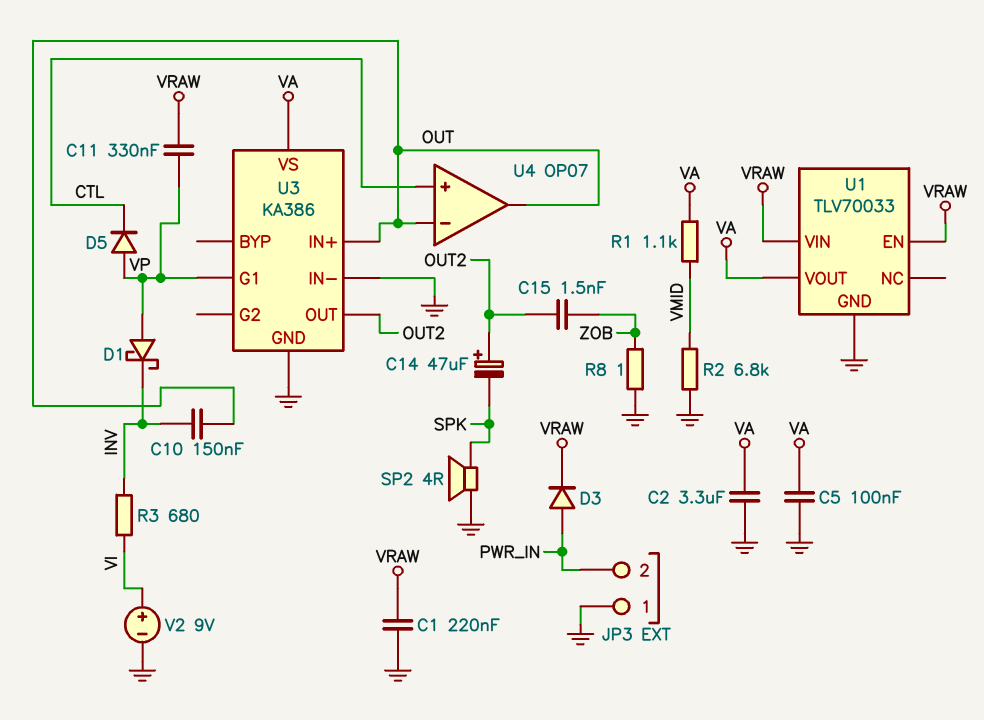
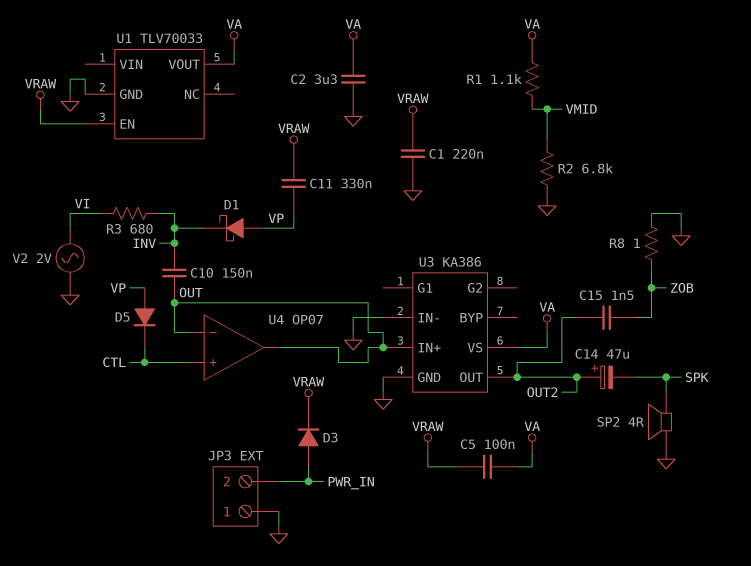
C5: 100nF (GND, VA) -> 100nF (VA, VRAW)
U1 pin VIN: VRAW -> none
U3 pin G1: VP -> none
V2: 9V (plus VI, minus GND) -> AC 2V (GND, VI)

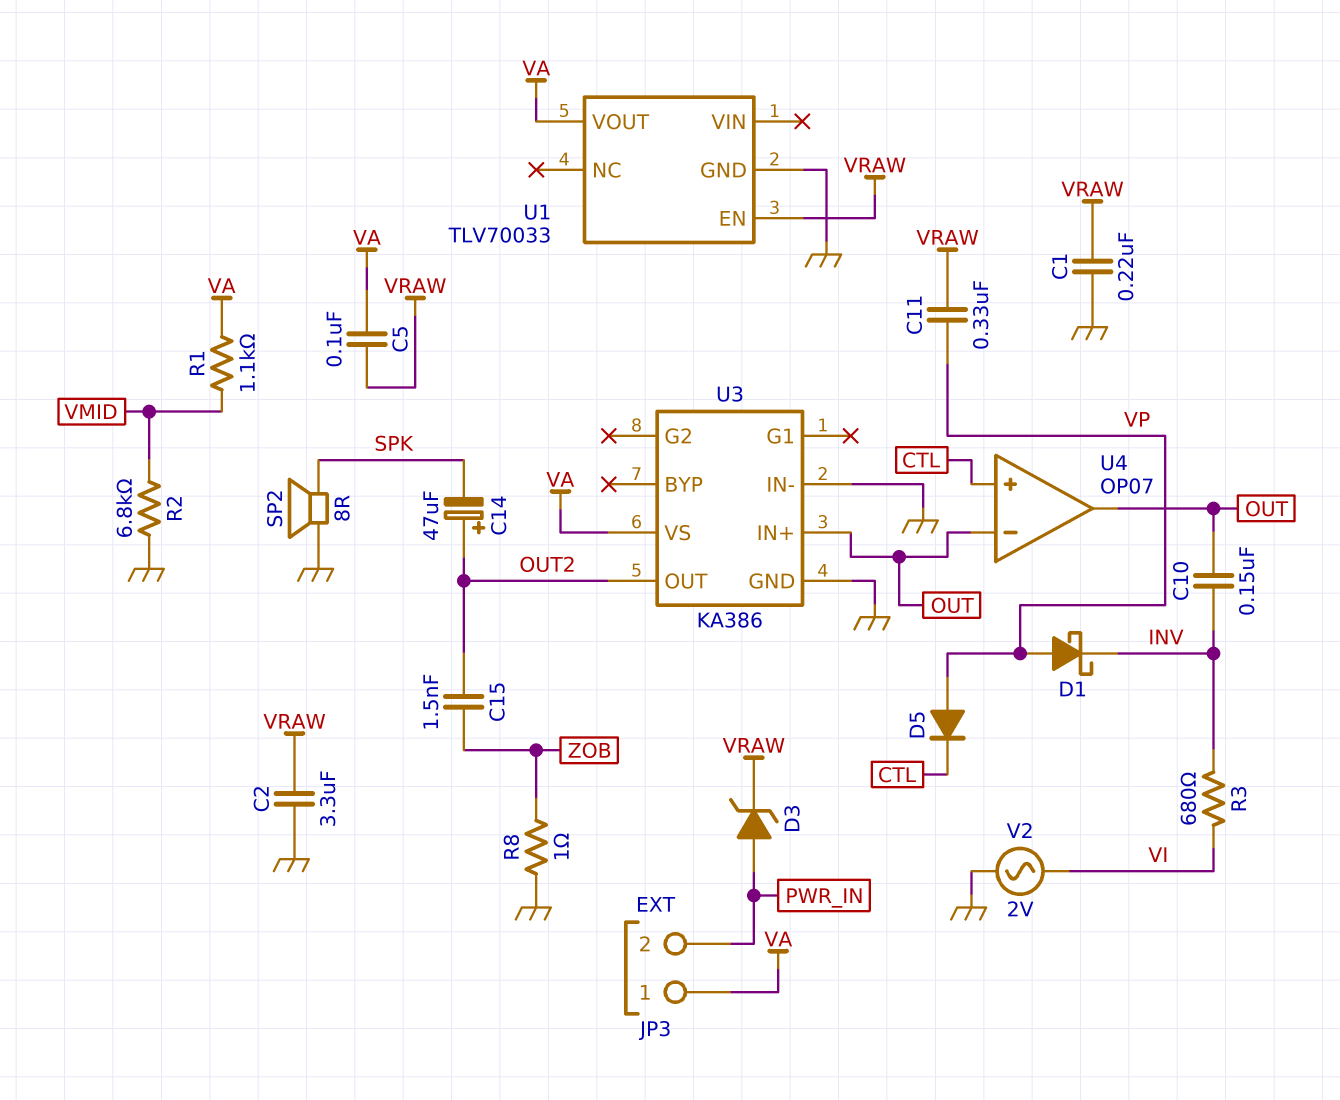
C2: 3.3uF (GND, VA) -> 3.3uF (GND, VRAW)
D3: diode (A PWR_IN, K VRAW) -> zener (A PWR_IN, K VRAW)
JP3 pin 1: GND -> VA
SP2: speaker 4R (GND, SPK) -> speaker 8R (GND, SPK)

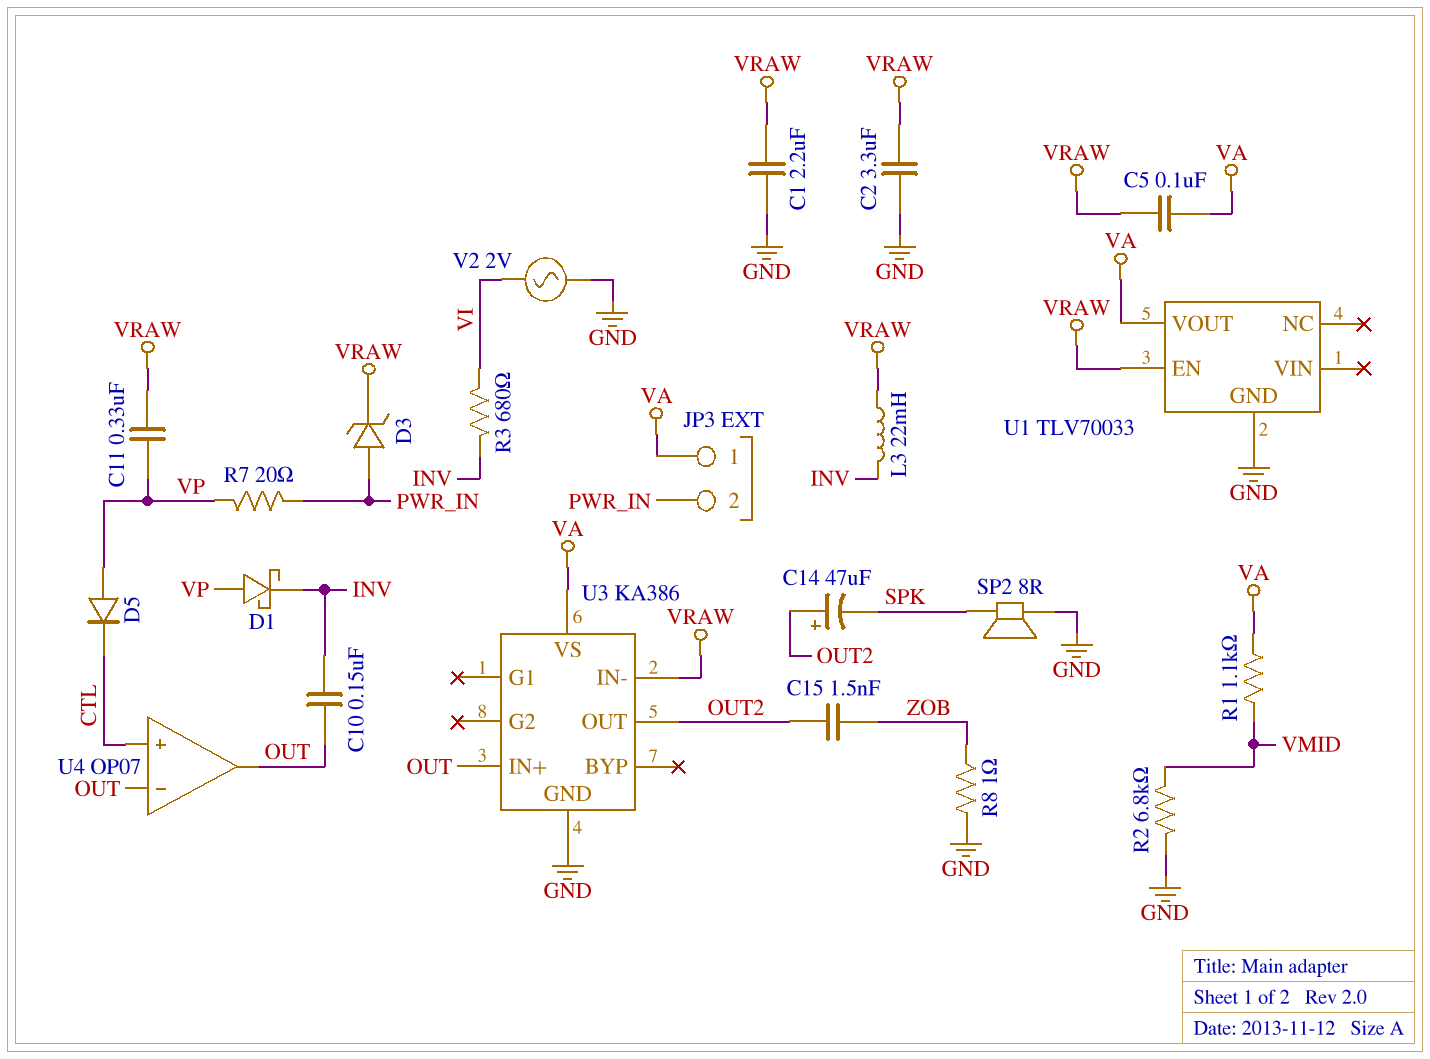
C1: 220nF (GND, VRAW) -> 2.2uF (GND, VRAW)
L3: none -> 22mH (INV, VRAW)
R7: none -> 20 (PWR_IN, VP)
U3 pin IN-: GND -> VRAW

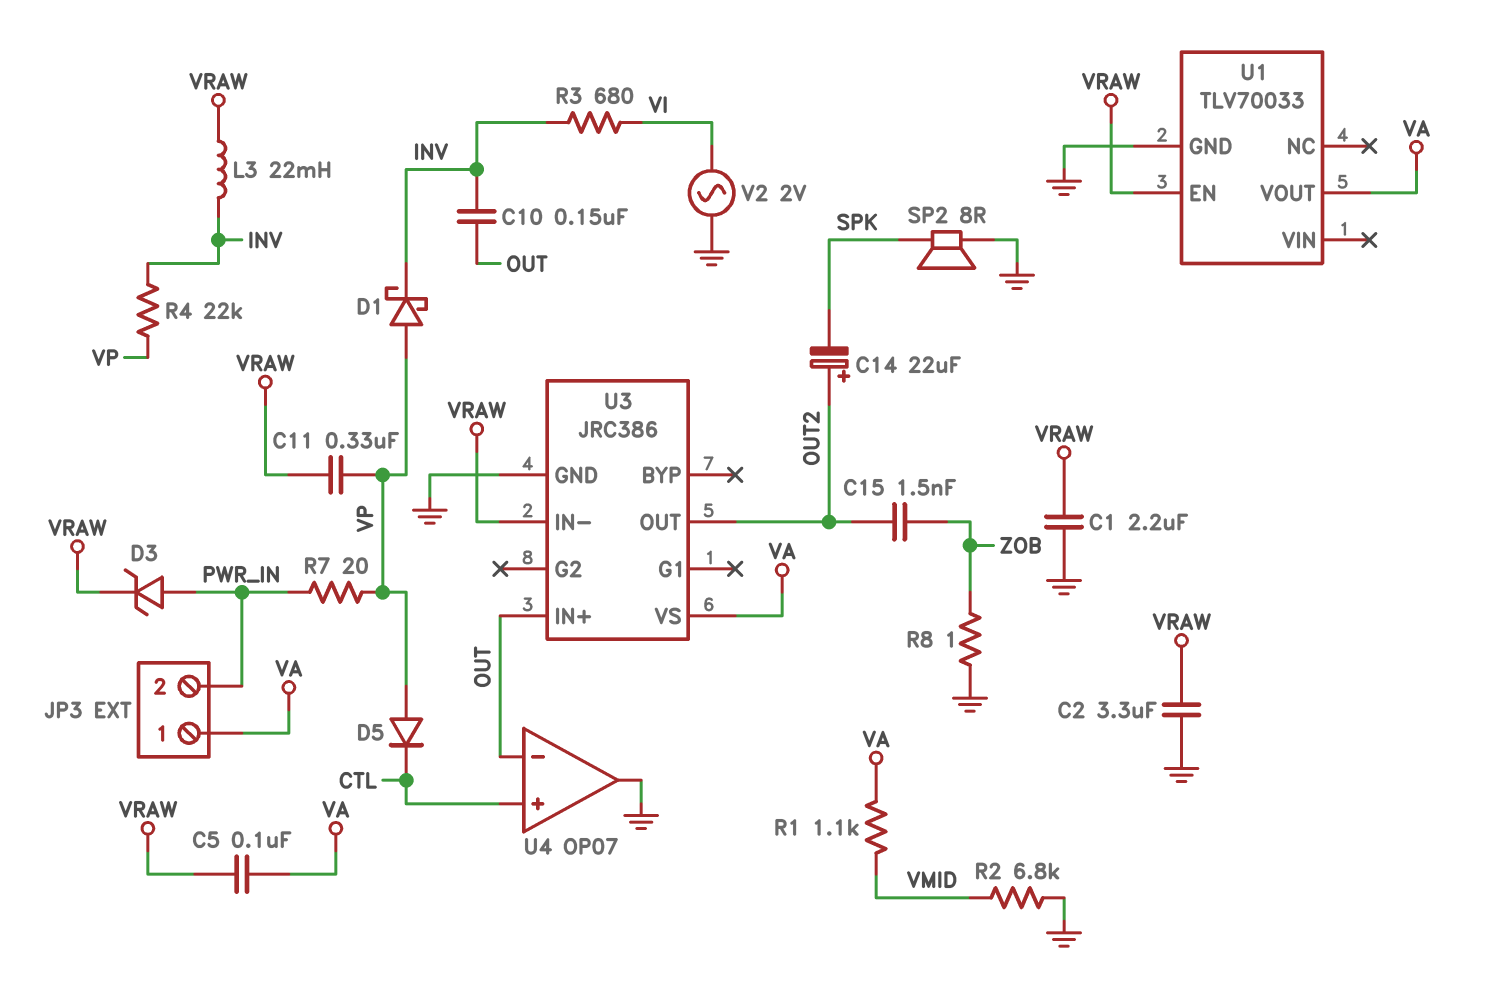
C14: 47uF (plus OUT2, minus SPK) -> 22uF (plus OUT2, minus SPK)
R4: none -> 22k (INV, VP)
U3: KA386 -> JRC386
U4 pin out: OUT -> GND

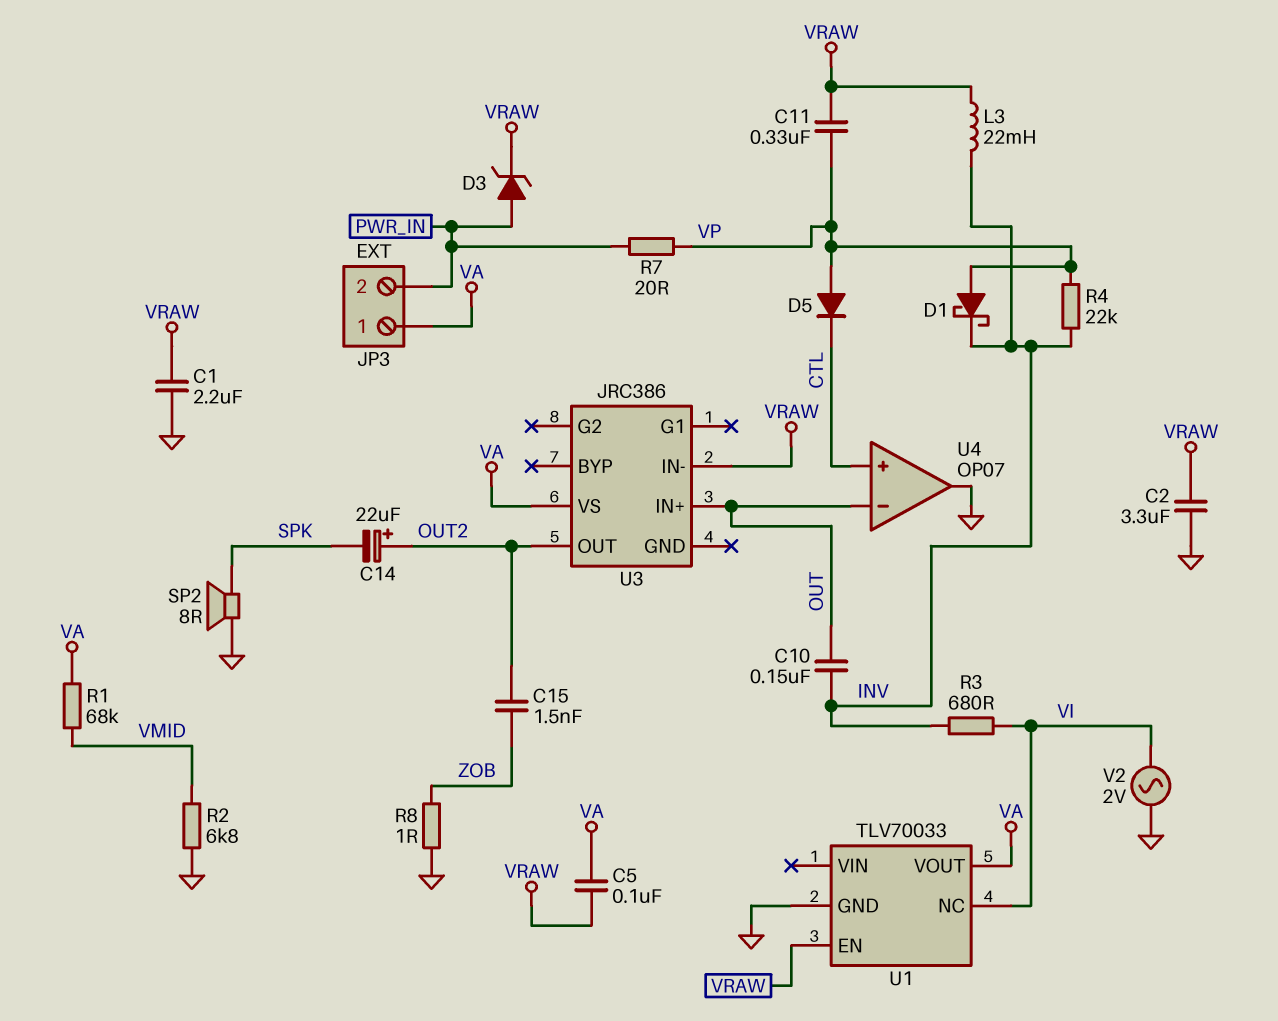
R1: 1.1k (VA, VMID) -> 68k (VA, VMID)
U1 pin NC: none -> VI
U3 pin GND: GND -> none

